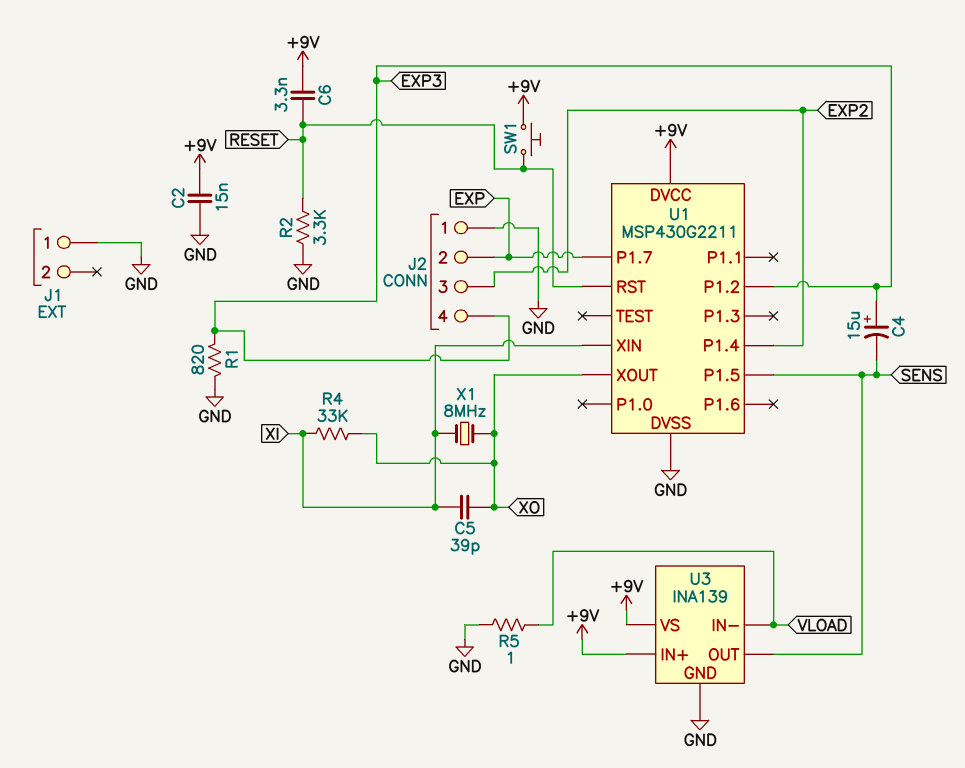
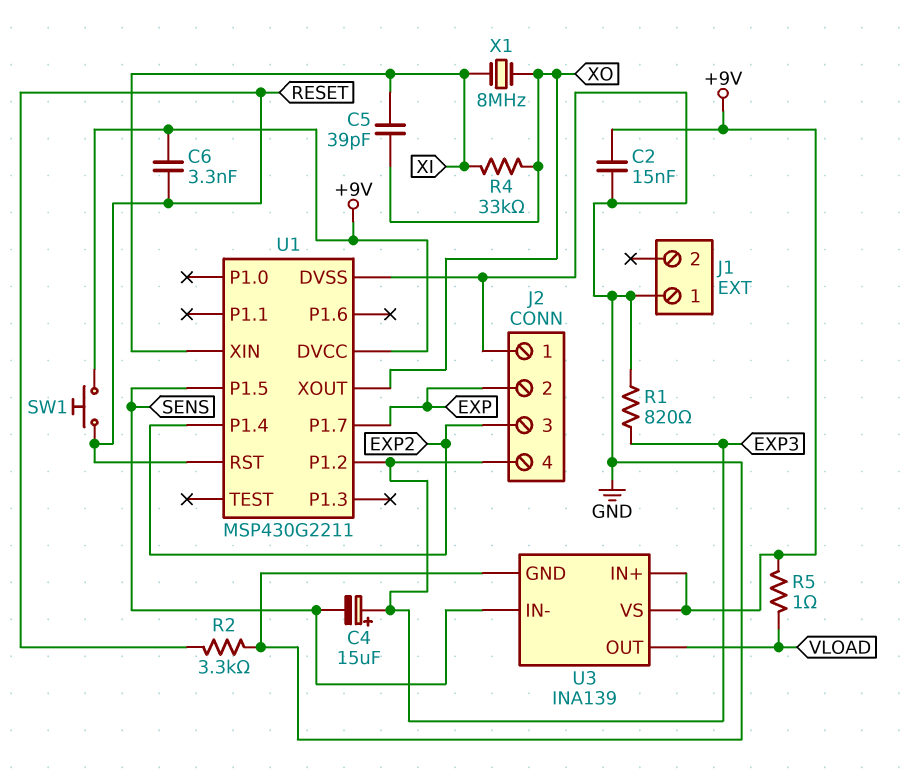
R5: 1 (GND, VLOAD) -> 1 (+9V, VLOAD)
U3 pin IN-: VLOAD -> SENS
U3 pin OUT: SENS -> VLOAD

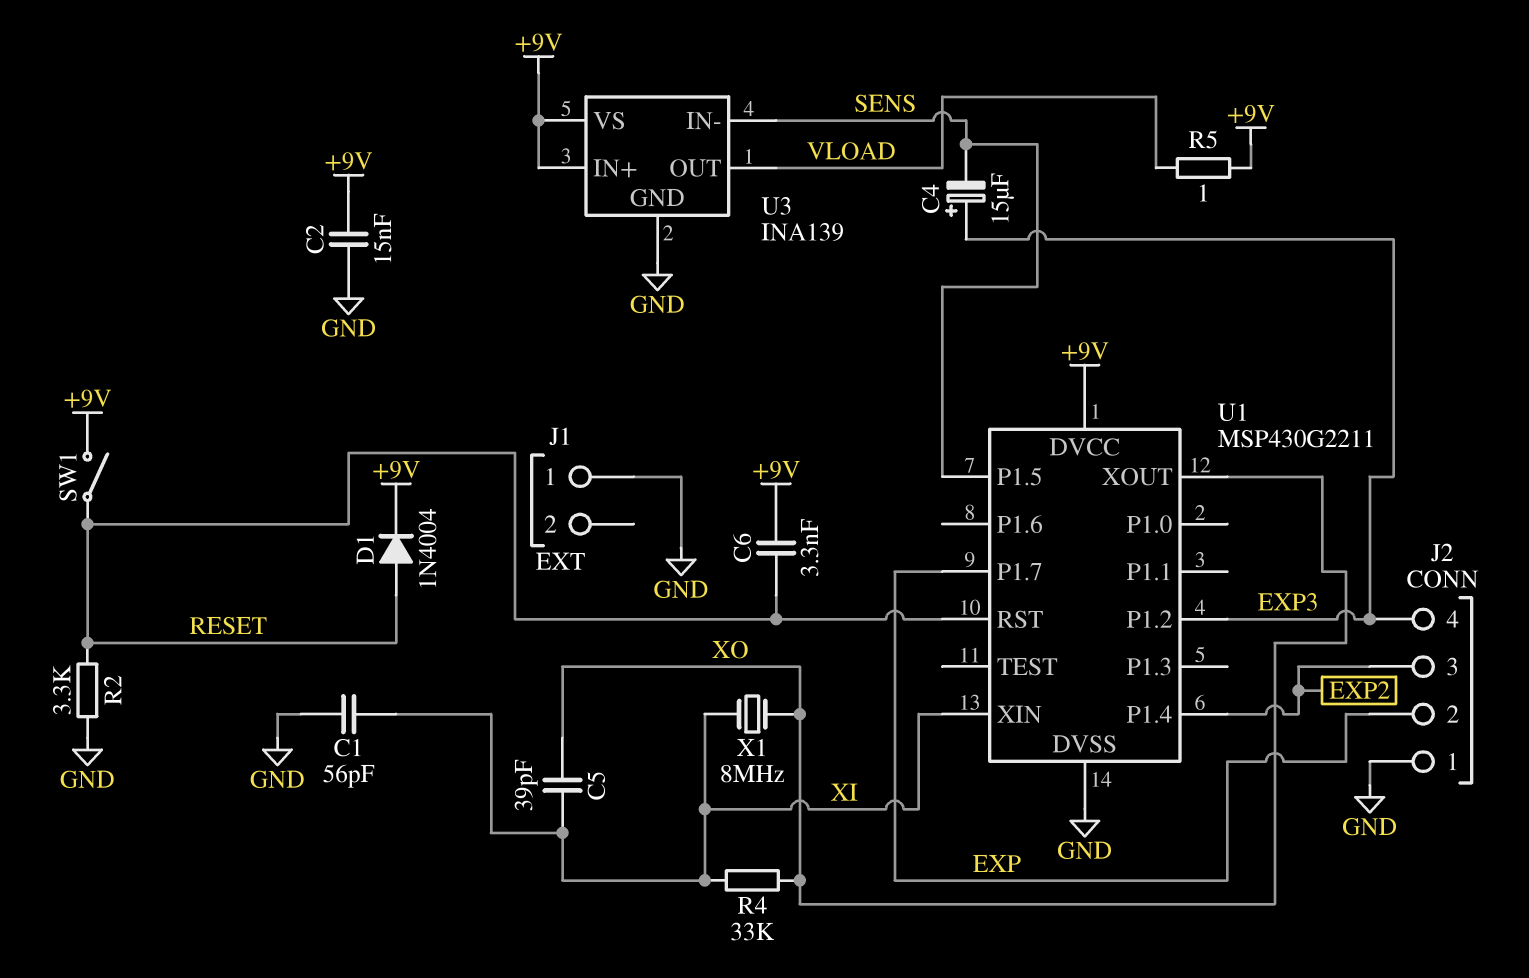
C1: none -> 56pF (GND, XI)
D1: none -> diode 1N4004 (A RESET, K +9V)
R1: 820 (EXP3, GND) -> none
SW1: button (+9V, RESET) -> switch (+9V, RESET)

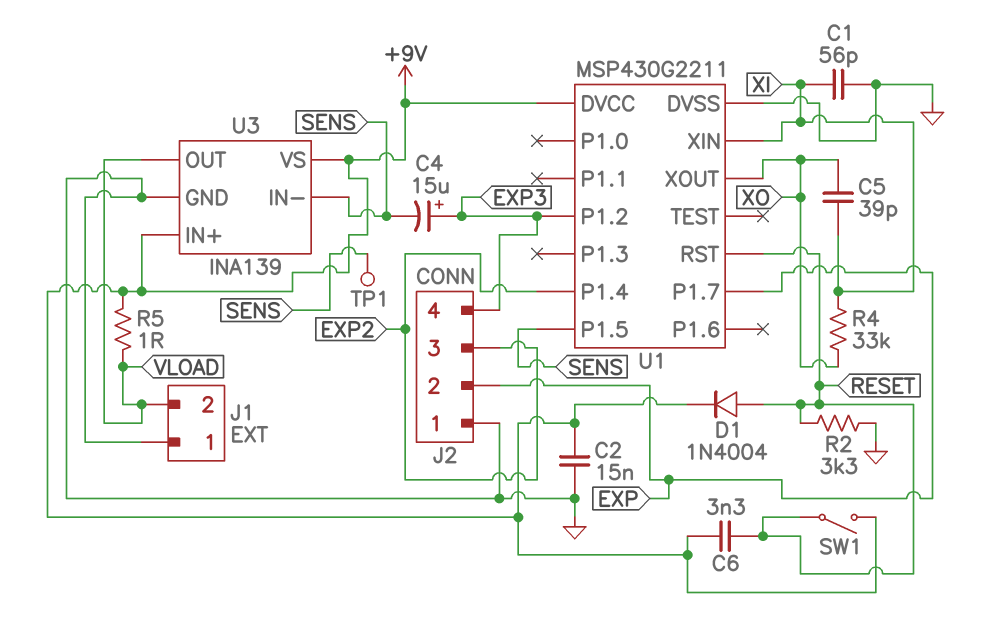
J1 pin 2: none -> VLOAD
TP1: none -> test point (SENS)
X1: 8MHz (XI, XO) -> none

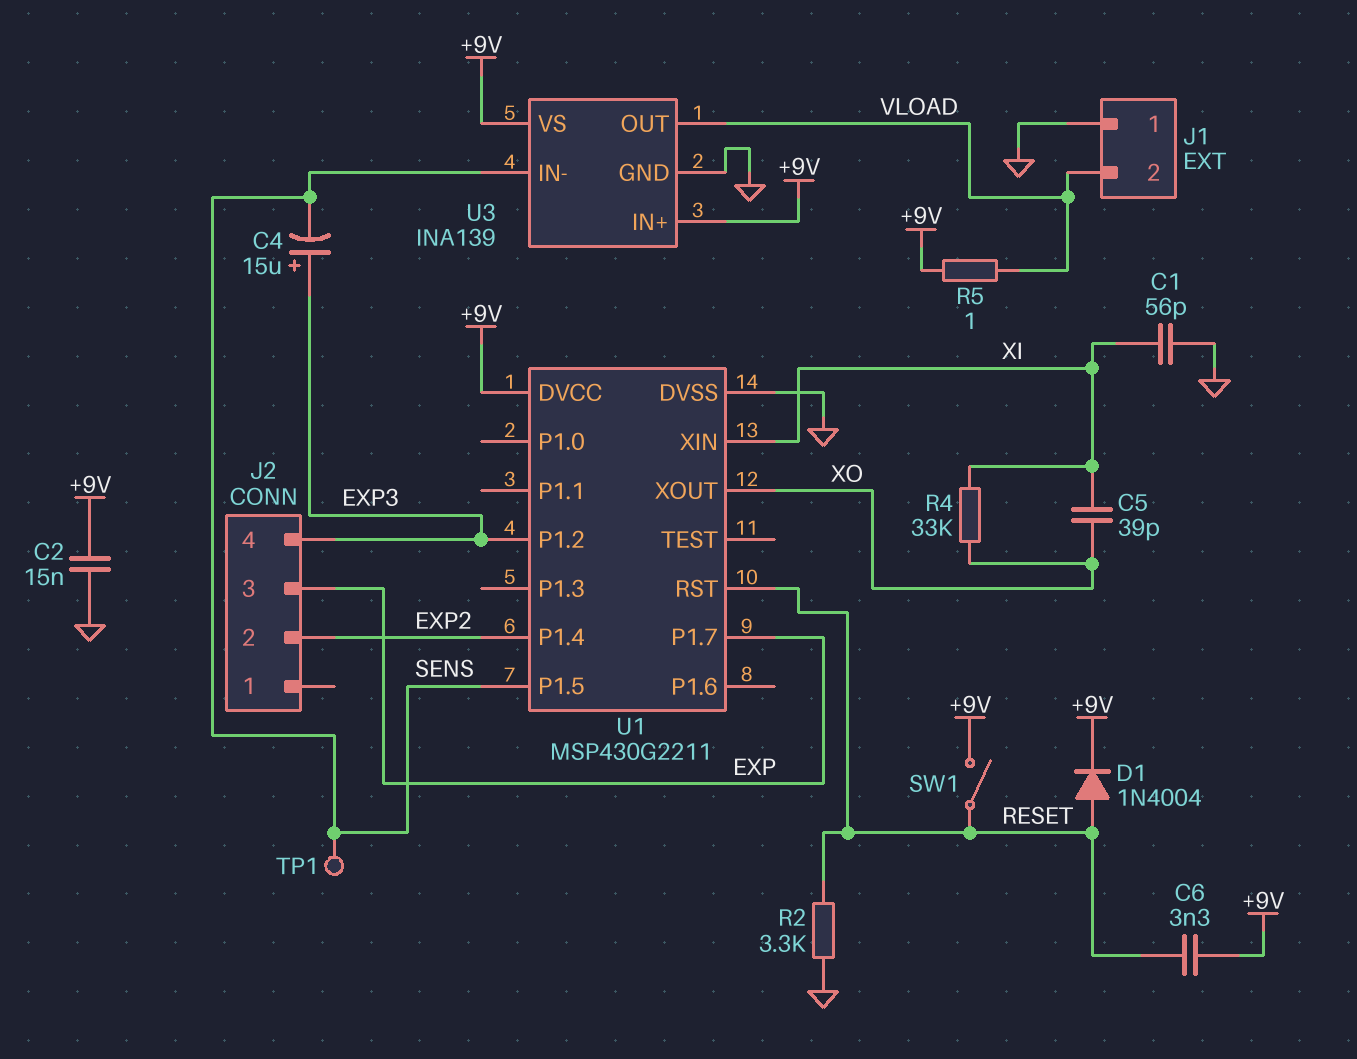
J2 pin 1: GND -> none
J2 pin 2: EXP -> EXP2
J2 pin 3: EXP2 -> EXP

